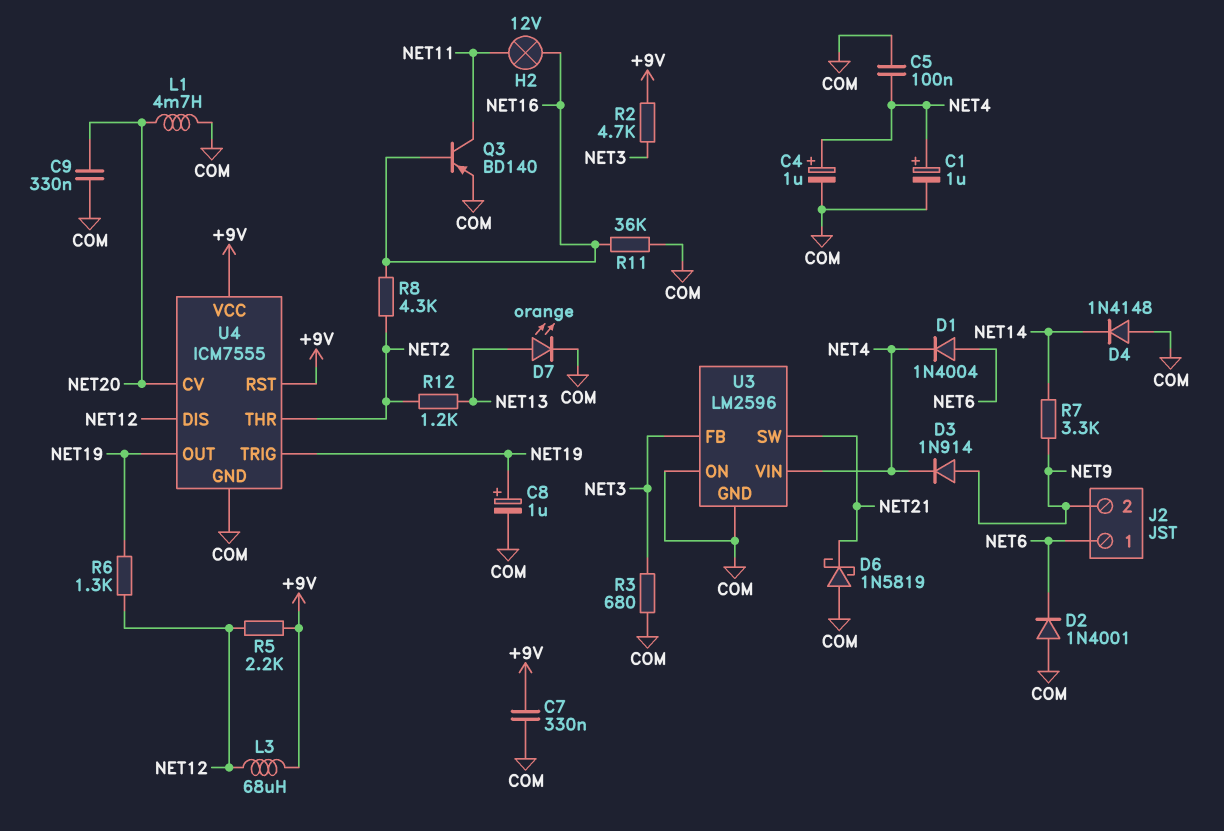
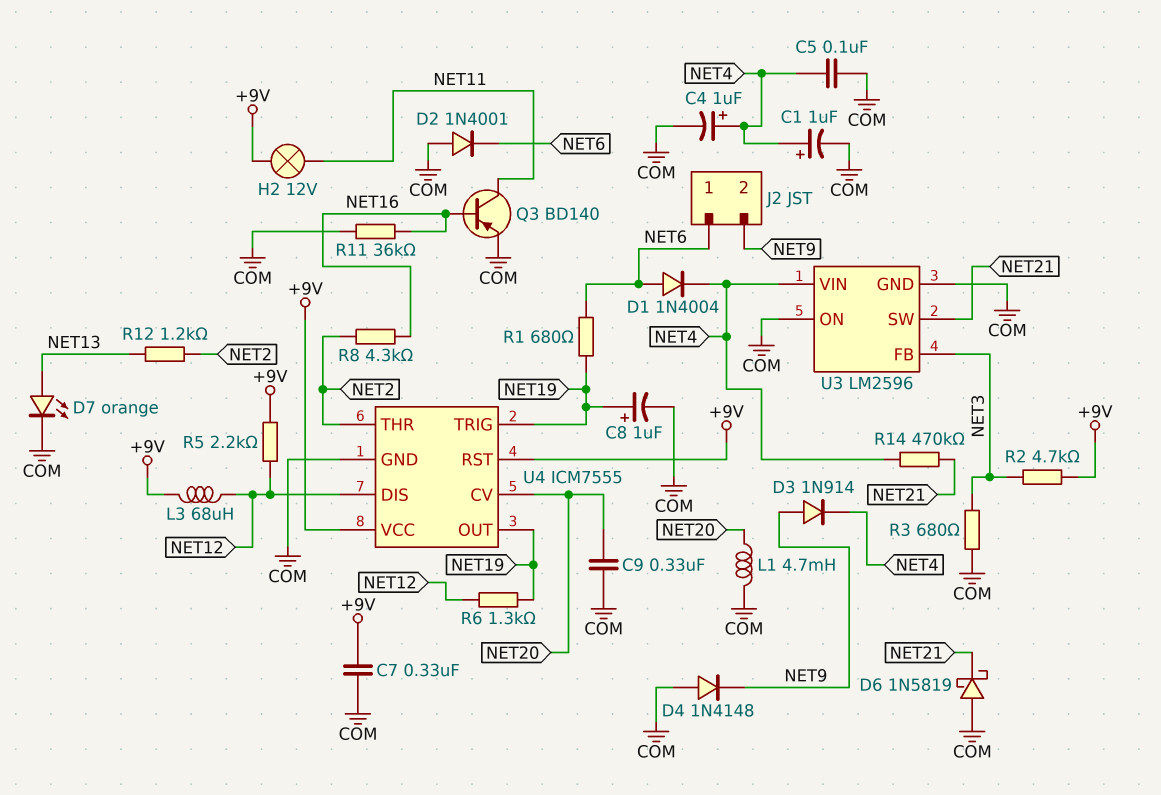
D4: diode 1N4148 (A COM, K NET14) -> diode 1N4148 (A COM, K NET9)
H2: lamp 12V (NET11, NET16) -> lamp 12V (+9V, NET11)
R1: none -> 680 (NET6, NET19)
R7: 3.3k (NET9, NET14) -> none
R14: none -> 470k (NET4, NET21)

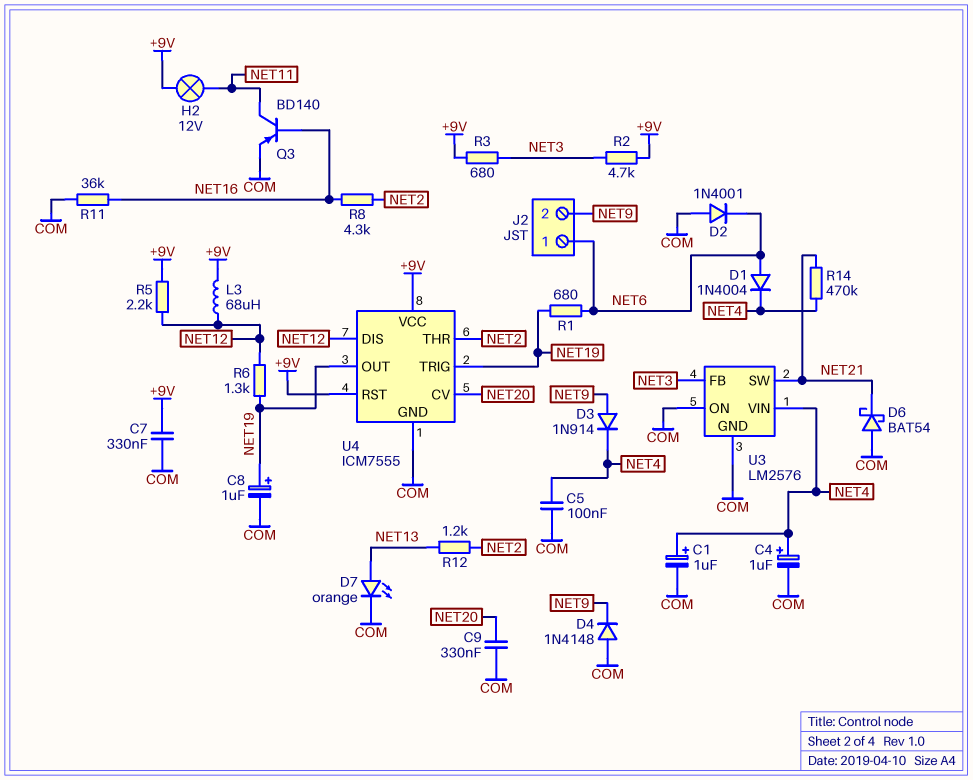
D6: schottky 1N5819 (A COM, K NET21) -> schottky BAT54 (A COM, K NET21)
L1: 4.7mH (COM, NET20) -> none
R3: 680 (COM, NET3) -> 680 (+9V, NET3)
U3: LM2596 -> LM2576

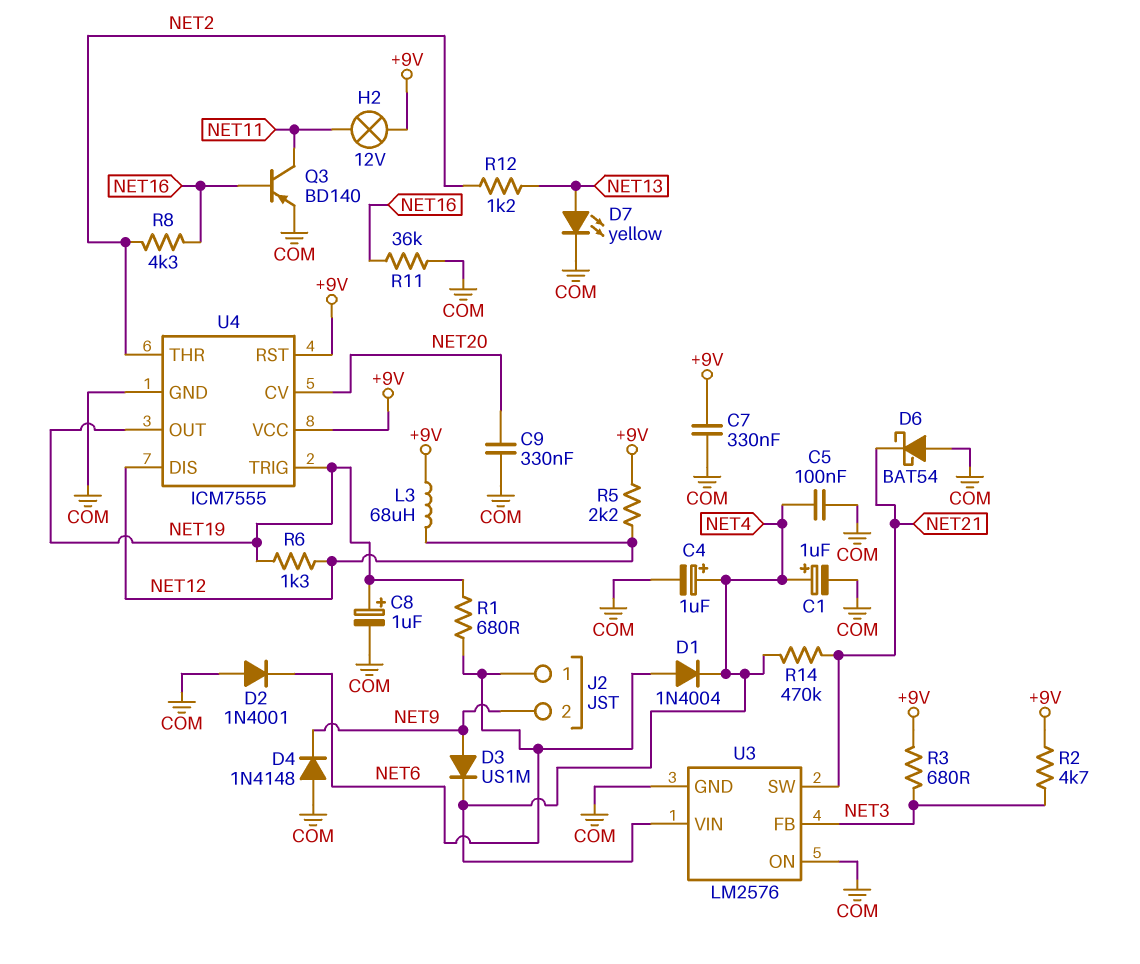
D3: diode 1N914 (A NET9, K NET4) -> diode US1M (A NET9, K NET4)
D7: LED orange (A NET13, K COM) -> LED yellow (A NET13, K COM)

